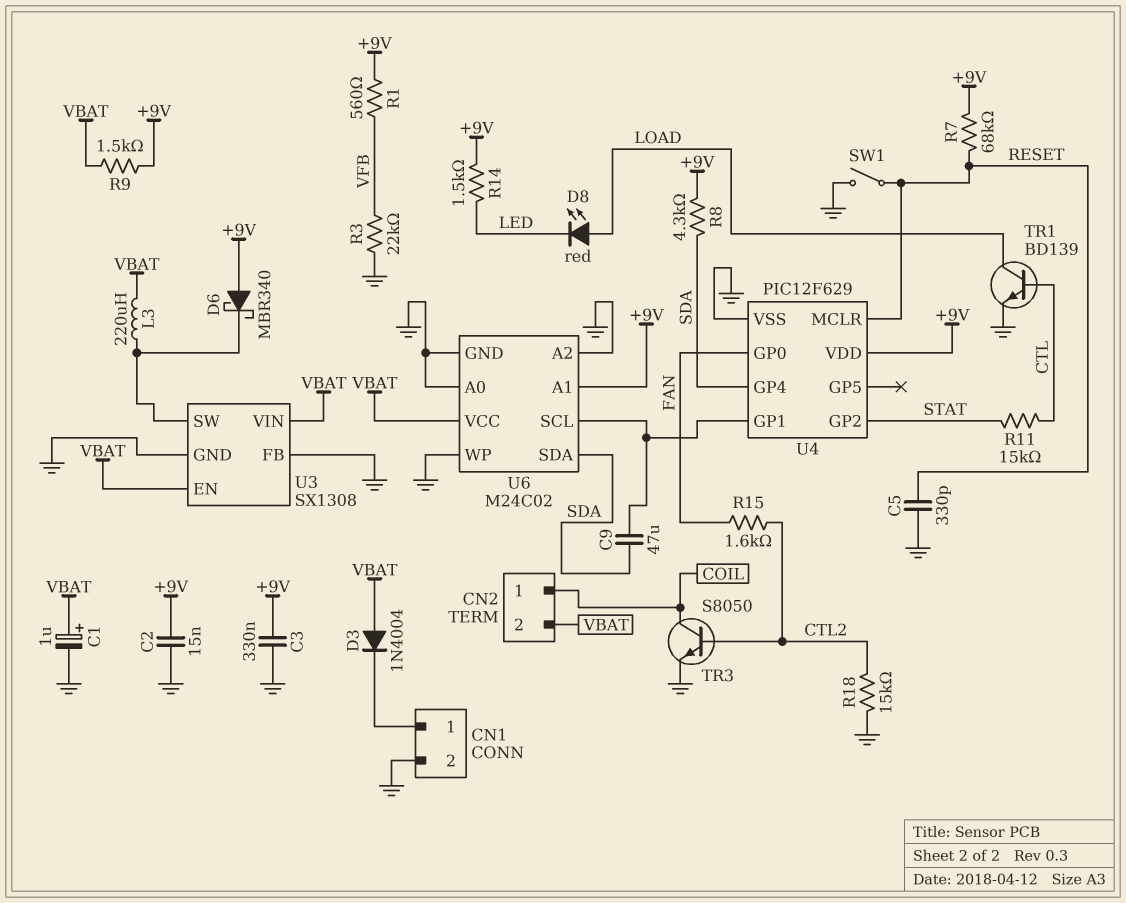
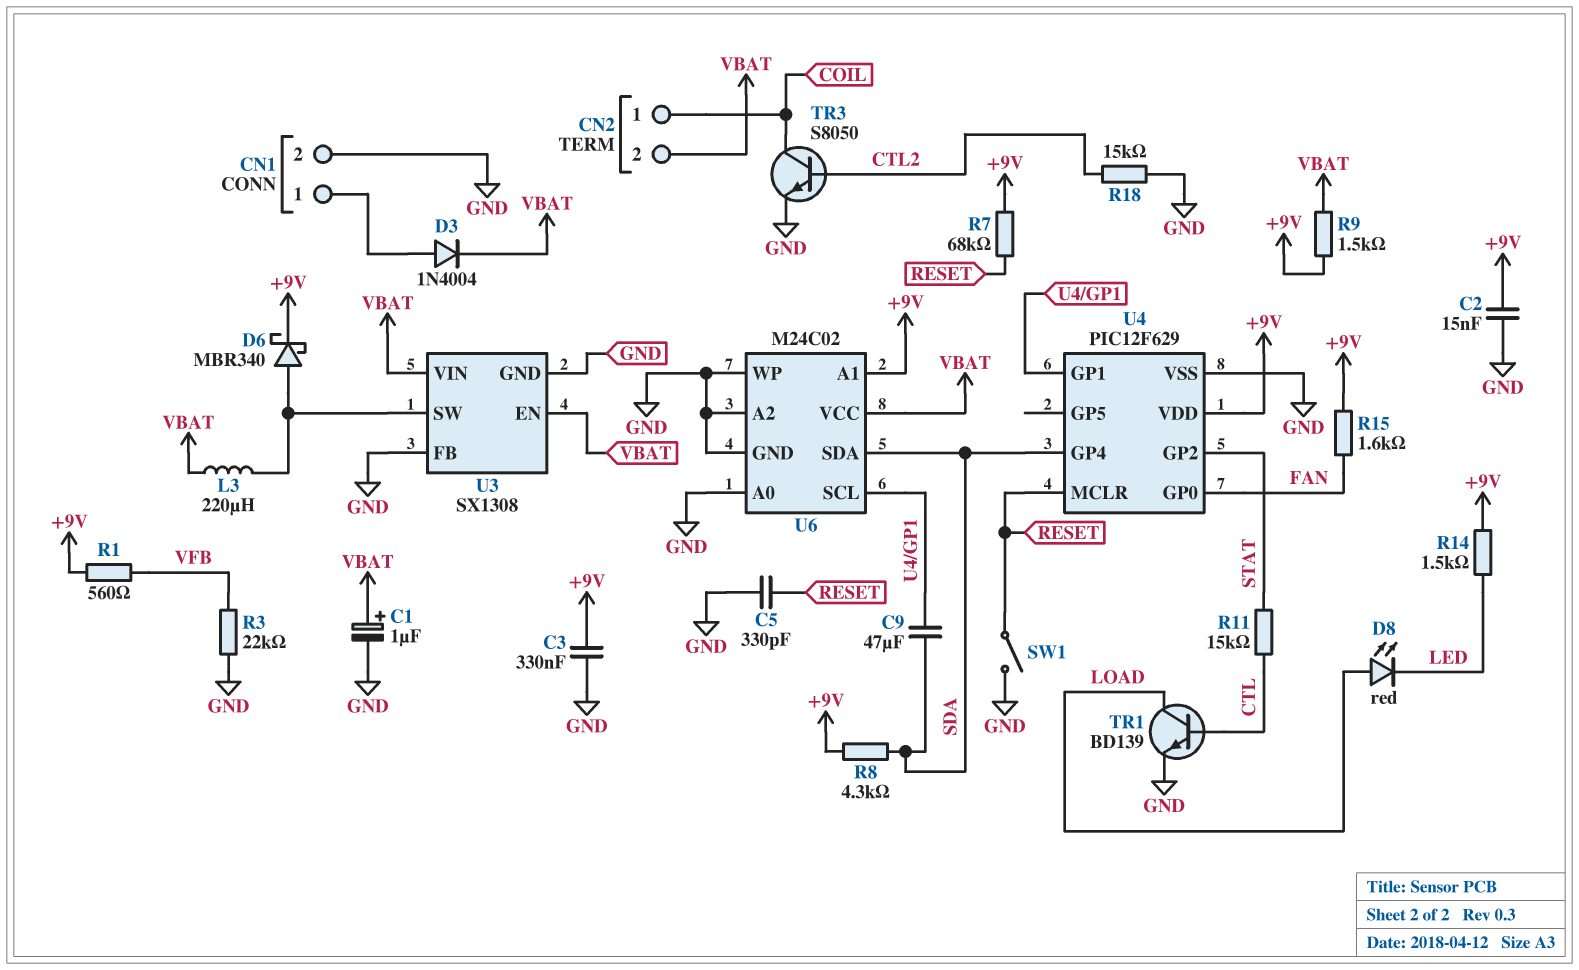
D3: diode 1N4004 (A VBAT, K CN1/1) -> diode 1N4004 (A CN1/1, K VBAT)
D6: schottky MBR340 (A +9V, K U3/SW) -> schottky MBR340 (A U3/SW, K +9V)
R15: 1.6k (CTL2, FAN) -> 1.6k (+9V, FAN)

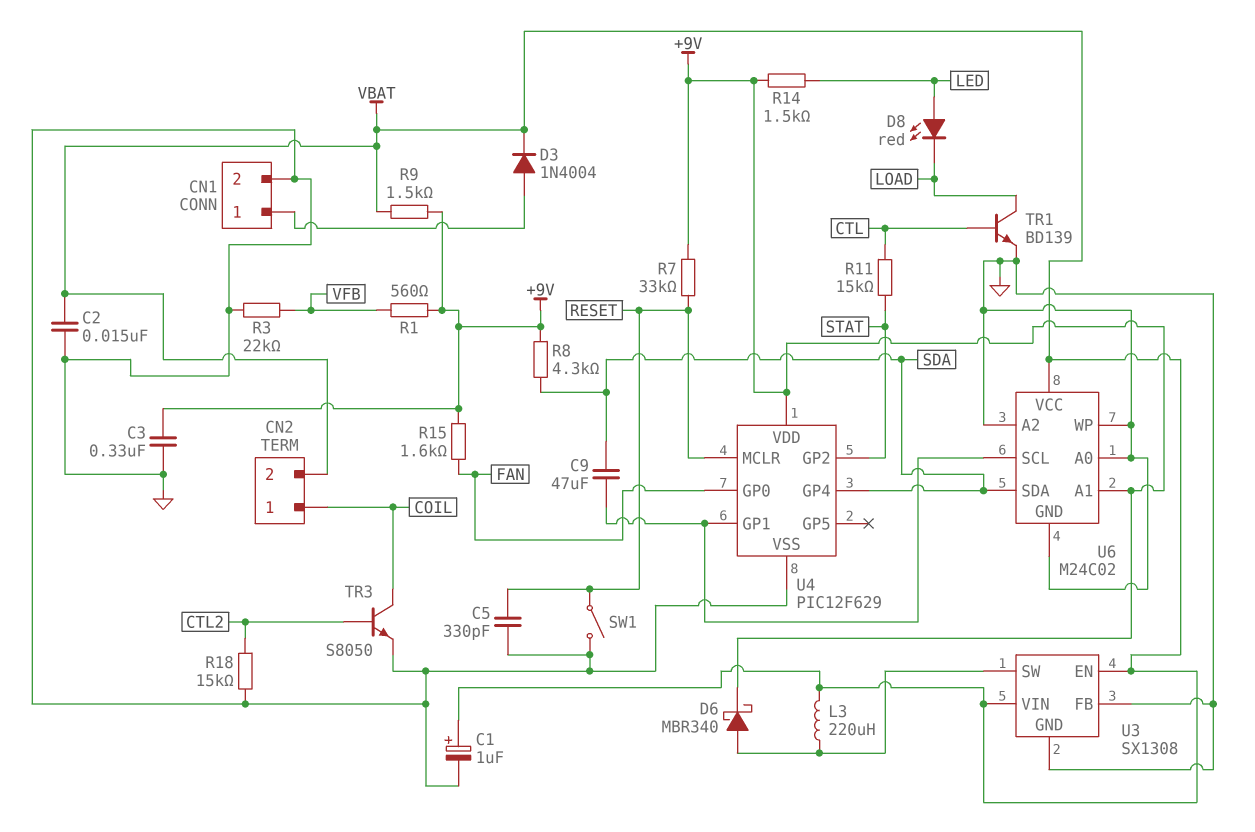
C2: 15nF (+9V, GND) -> 15nF (GND, VBAT)
D8: LED red (A LOAD, K LED) -> LED red (A LED, K LOAD)
R7: 68k (+9V, RESET) -> 33k (+9V, RESET)

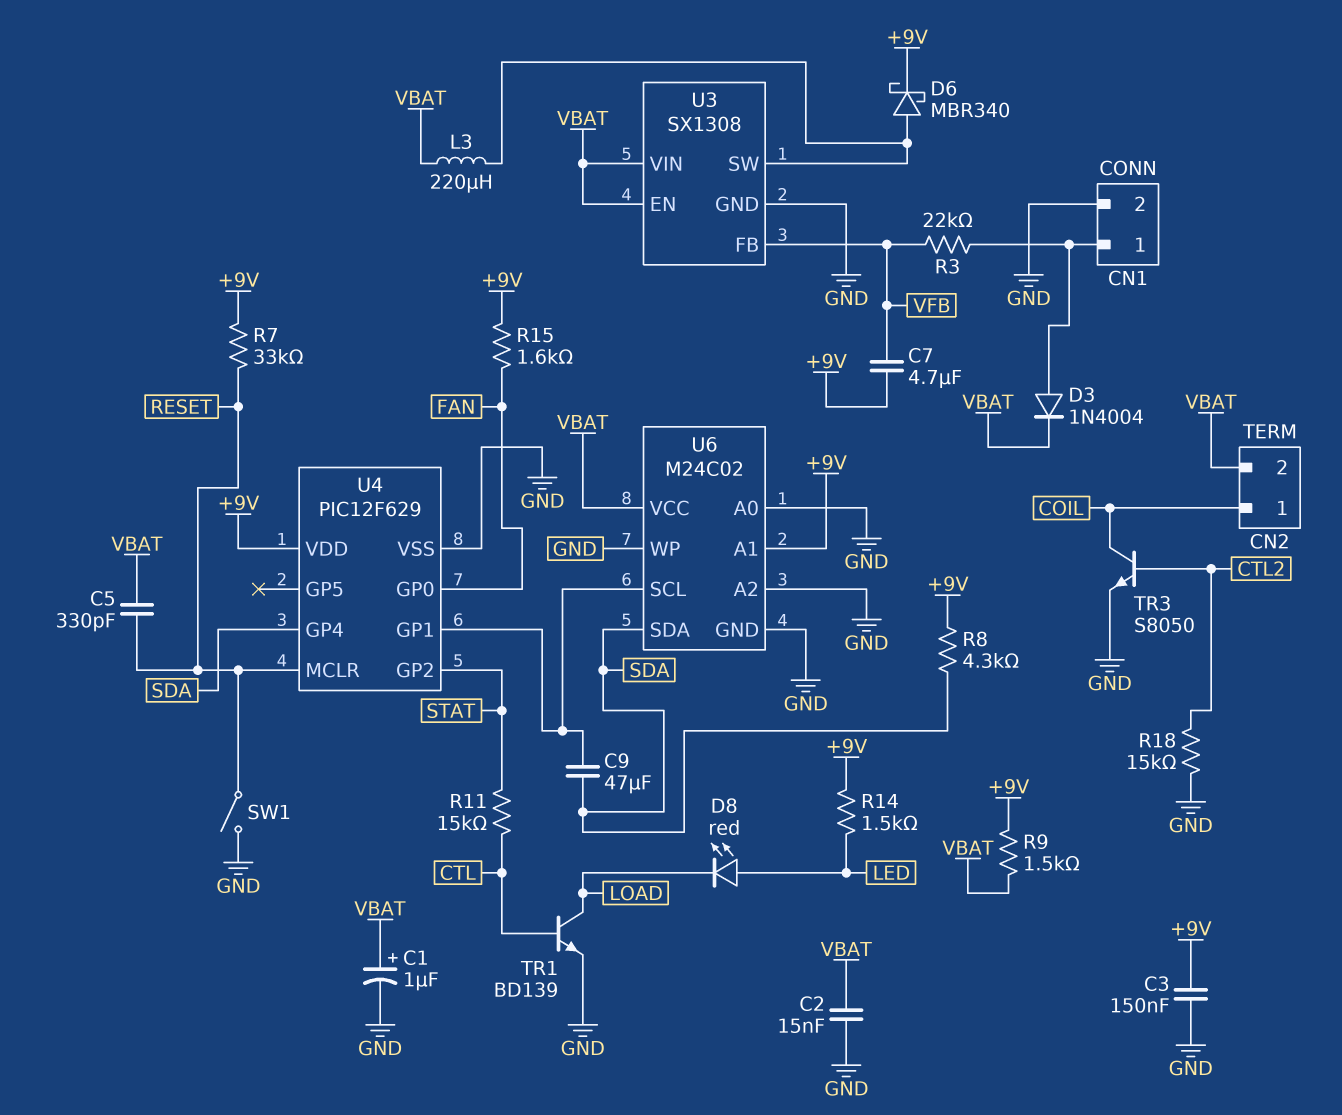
C3: 330nF (+9V, GND) -> 150nF (+9V, GND)
C5: 330pF (GND, RESET) -> 330pF (RESET, VBAT)
C7: none -> 4.7uF (+9V, VFB)
R1: 560 (+9V, VFB) -> none
R3: 22k (GND, VFB) -> 22k (CN1/1, VFB)
U3 pin FB: GND -> VFB

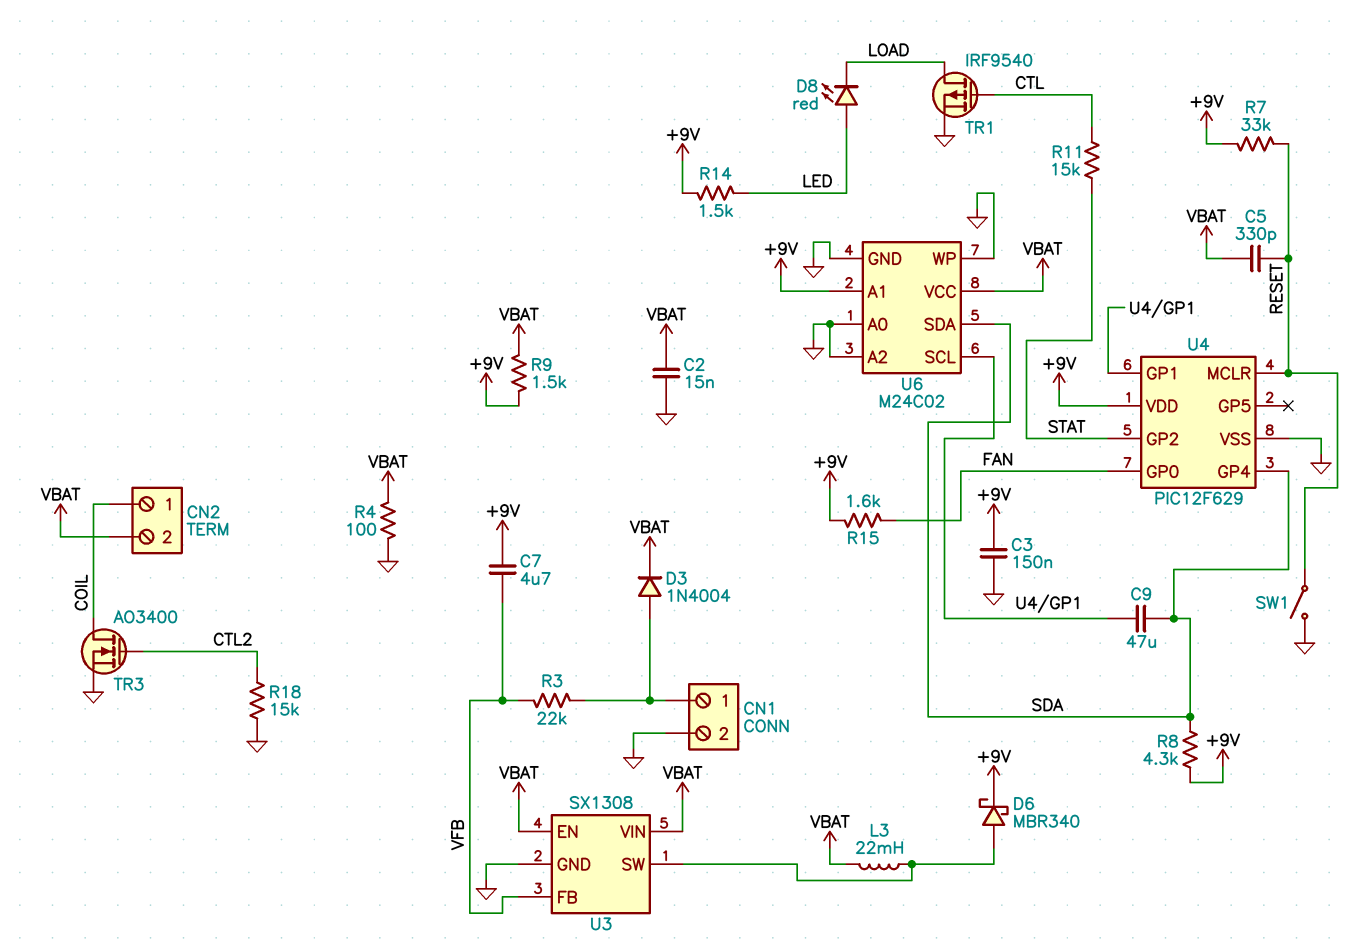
C1: 1uF (plus VBAT, minus GND) -> none
L3: 220uH (U3/SW, VBAT) -> 22mH (U3/SW, VBAT)
R4: none -> 100 (GND, VBAT)
TR1: NPN BD139 (B CTL, C LOAD, E GND) -> PMOS IRF9540 (G CTL, D LOAD, S GND)
TR3: NPN S8050 (B CTL2, C COIL, E GND) -> NMOS AO3400 (G CTL2, D COIL, S GND)

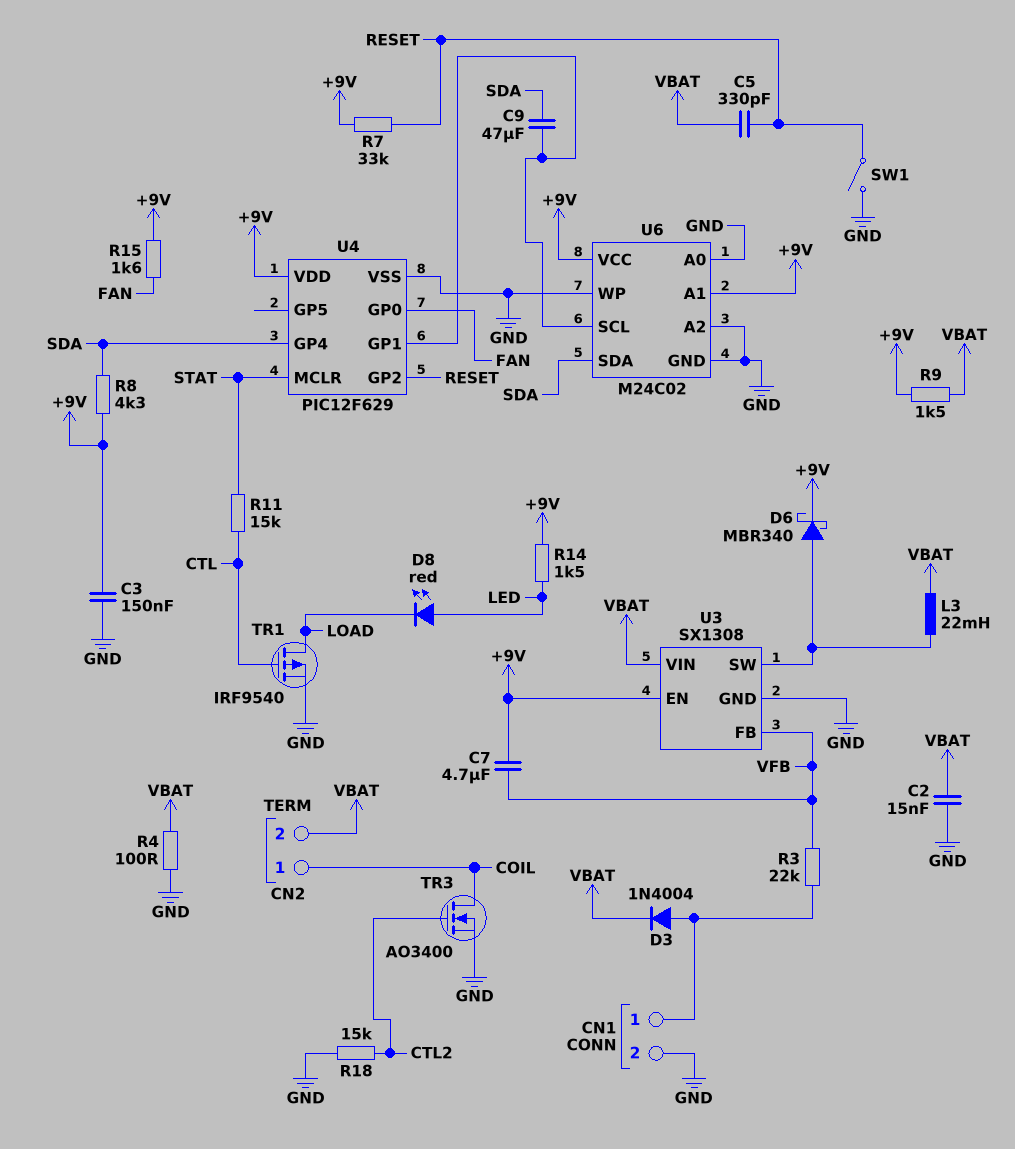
U3 pin EN: VBAT -> +9V
U4 pin GP2: STAT -> RESET
U4 pin MCLR: RESET -> STAT
U6 pin VCC: VBAT -> +9V

